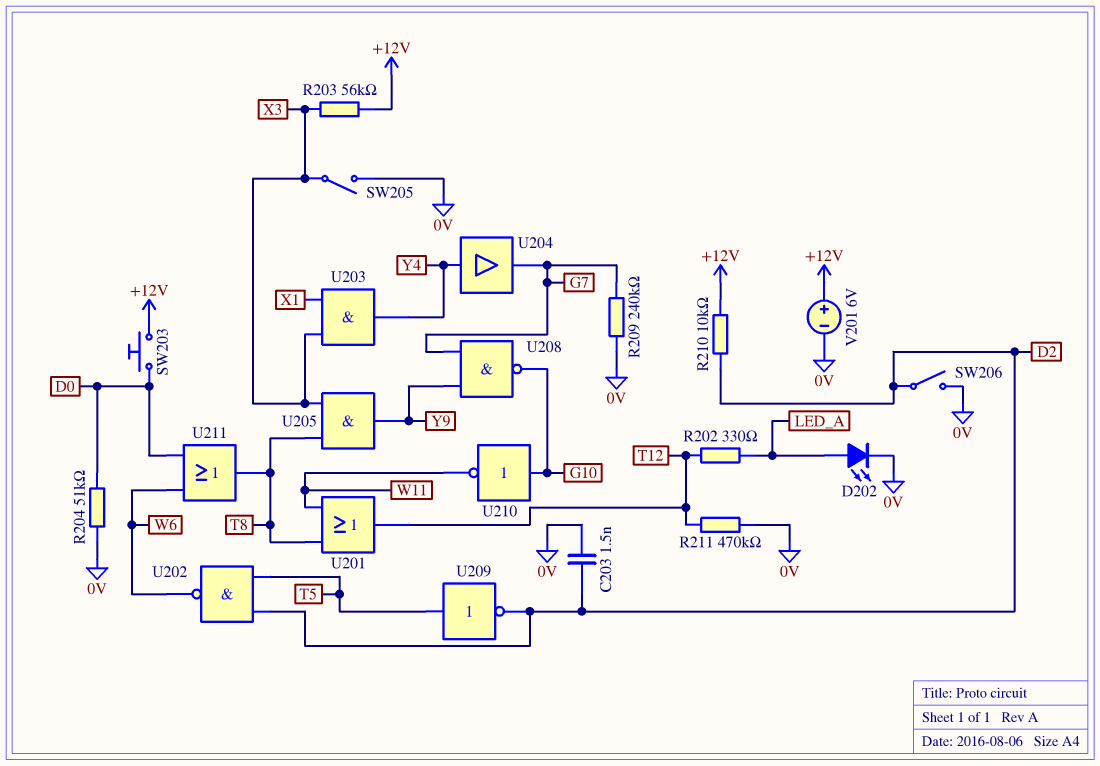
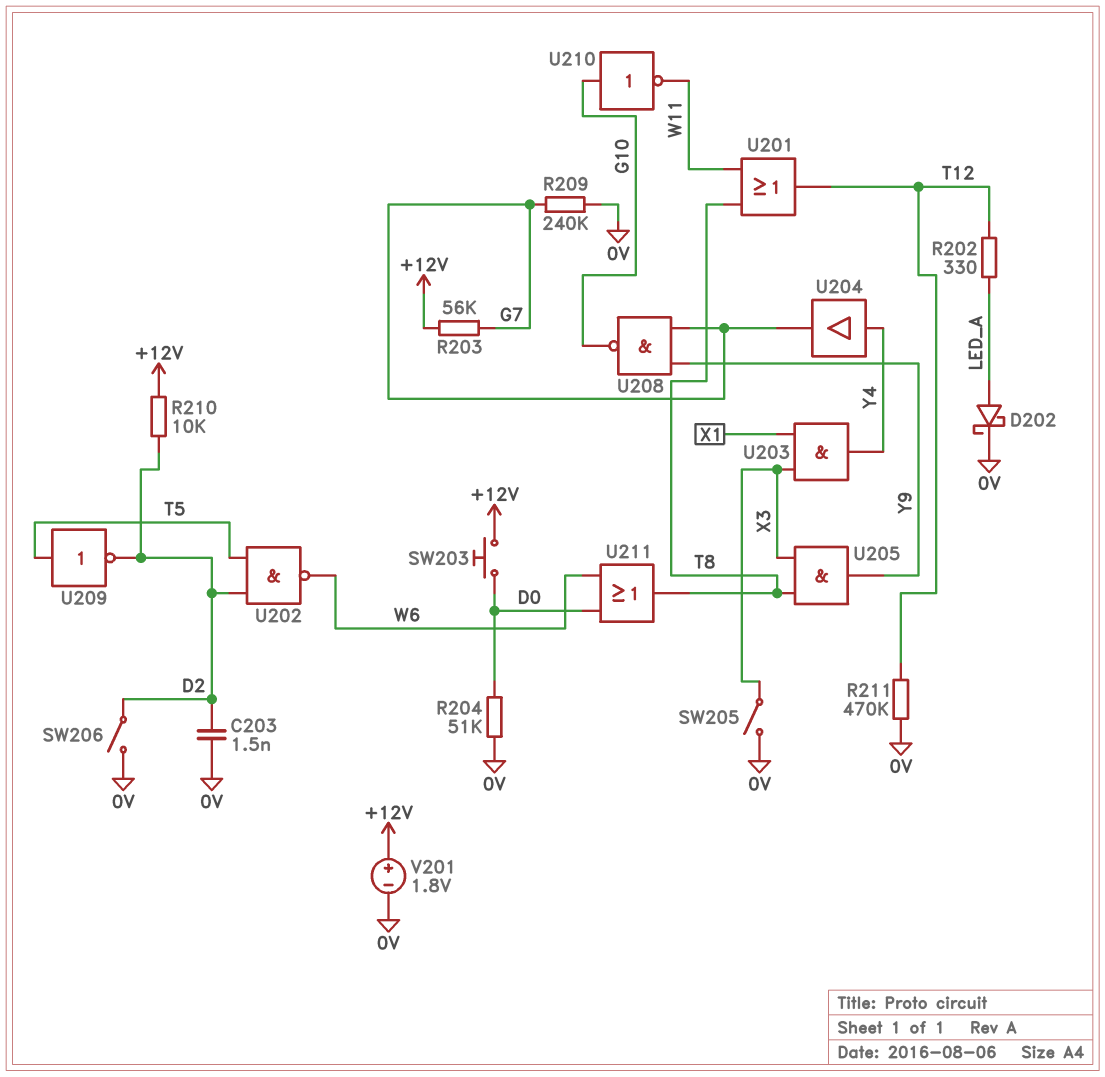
D202: LED (A LED_A, K 0V) -> schottky (A LED_A, K 0V)
R203: 56k (+12V, X3) -> 56k (+12V, G7)
V201: 6V (plus +12V, minus 0V) -> 1.8V (plus +12V, minus 0V)

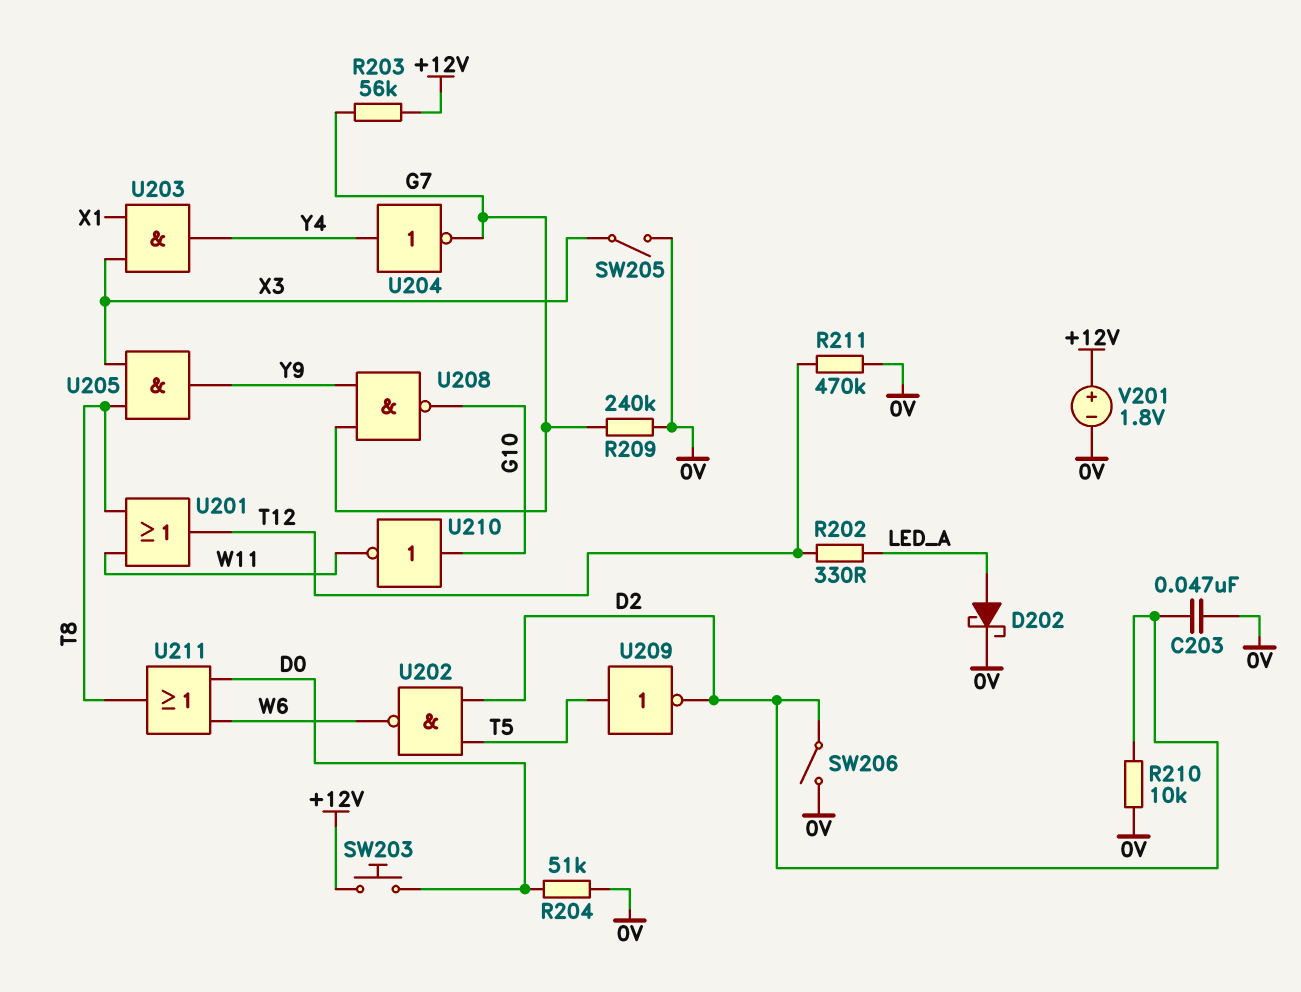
C203: 1.5nF (0V, D2) -> 47nF (0V, D2)
R210: 10k (+12V, D2) -> 10k (0V, D2)
U204: buffer (in Y4, out G7) -> NOT (in Y4, out G7)

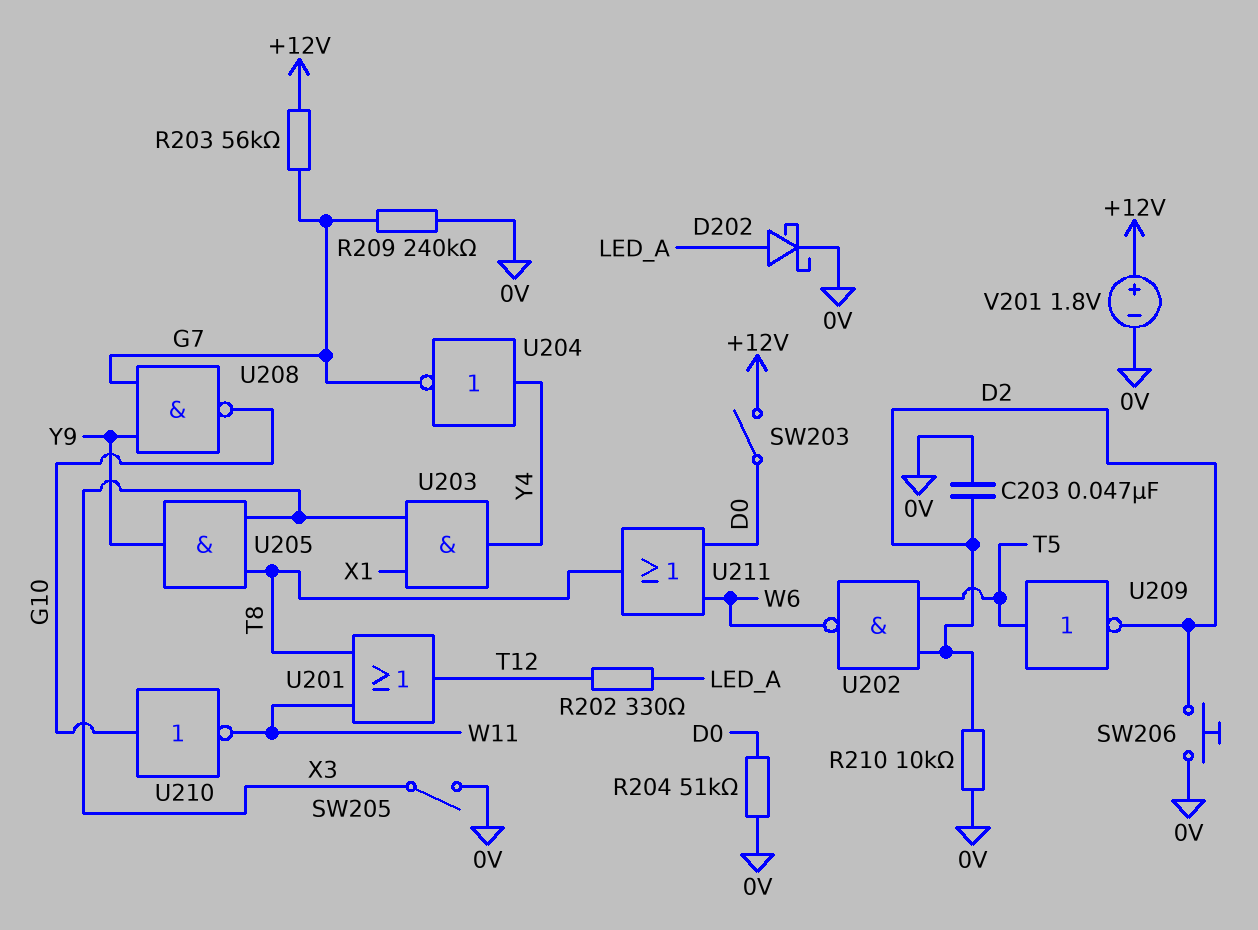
R211: 470k (0V, T12) -> none
SW203: button (+12V, D0) -> switch (+12V, D0)
SW206: switch (0V, D2) -> button (0V, D2)

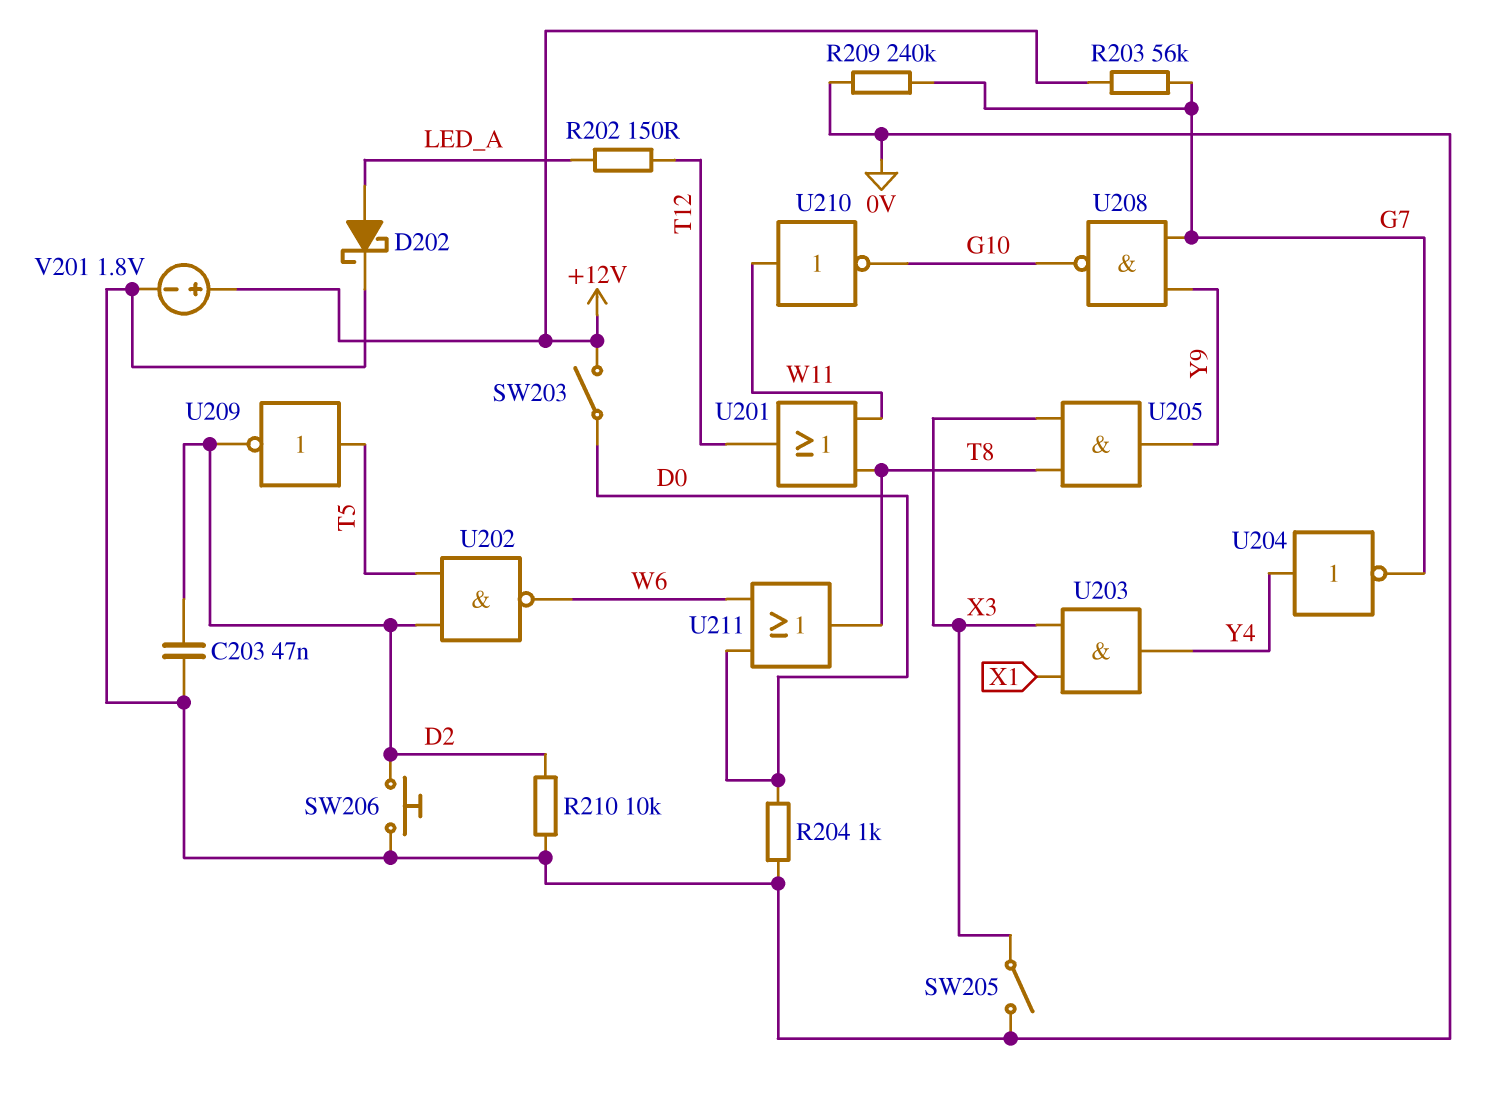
R202: 330 (LED_A, T12) -> 150 (LED_A, T12)
R204: 51k (0V, D0) -> 1k (0V, D0)
U210: NOT (in G10, out W11) -> NOT (in W11, out G10)

